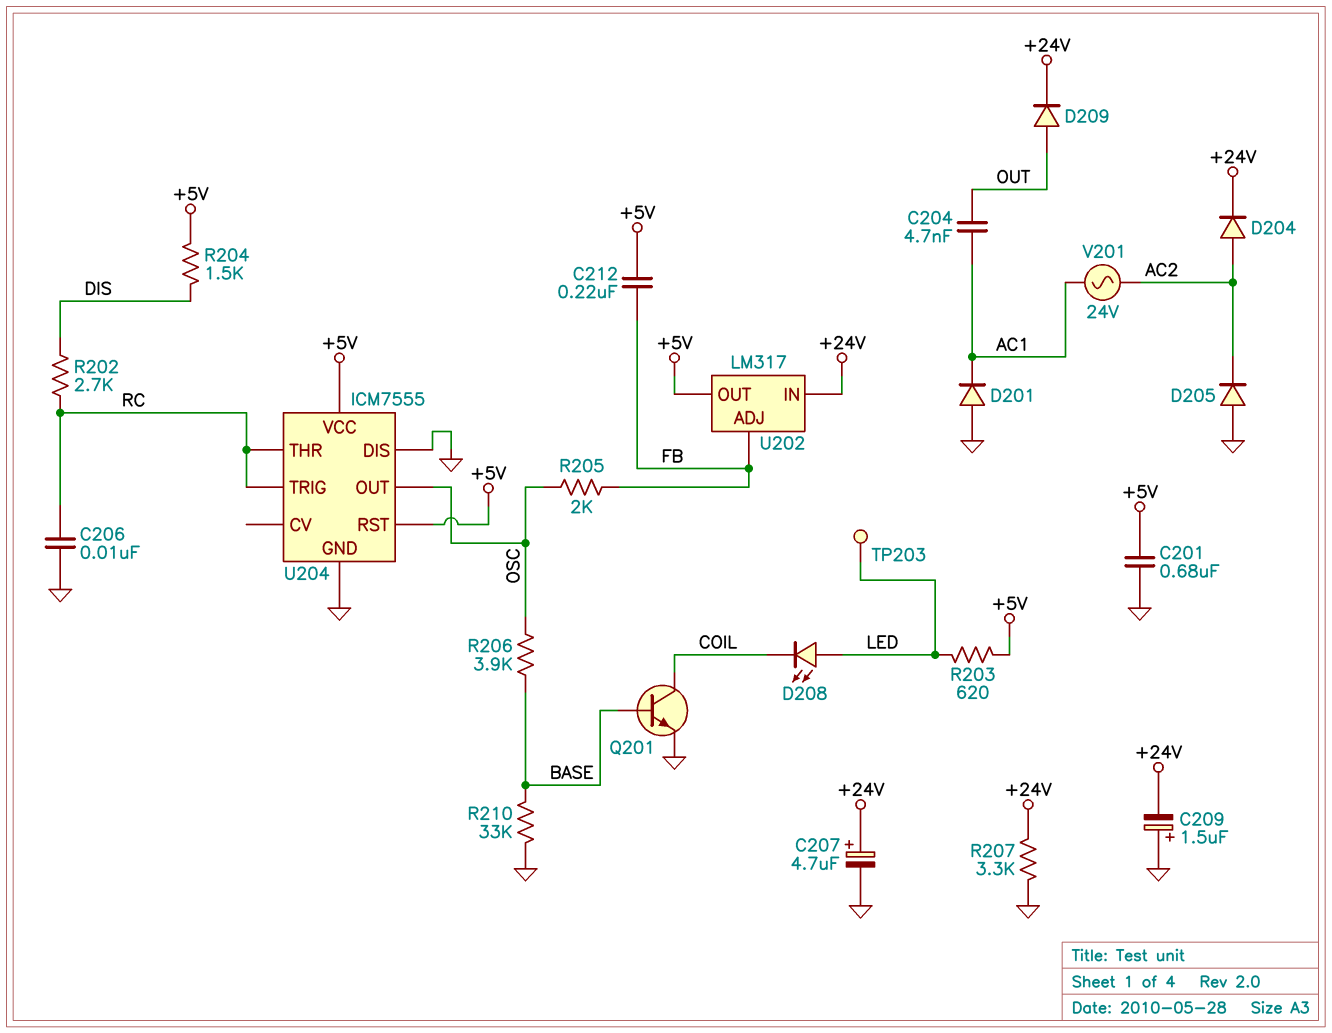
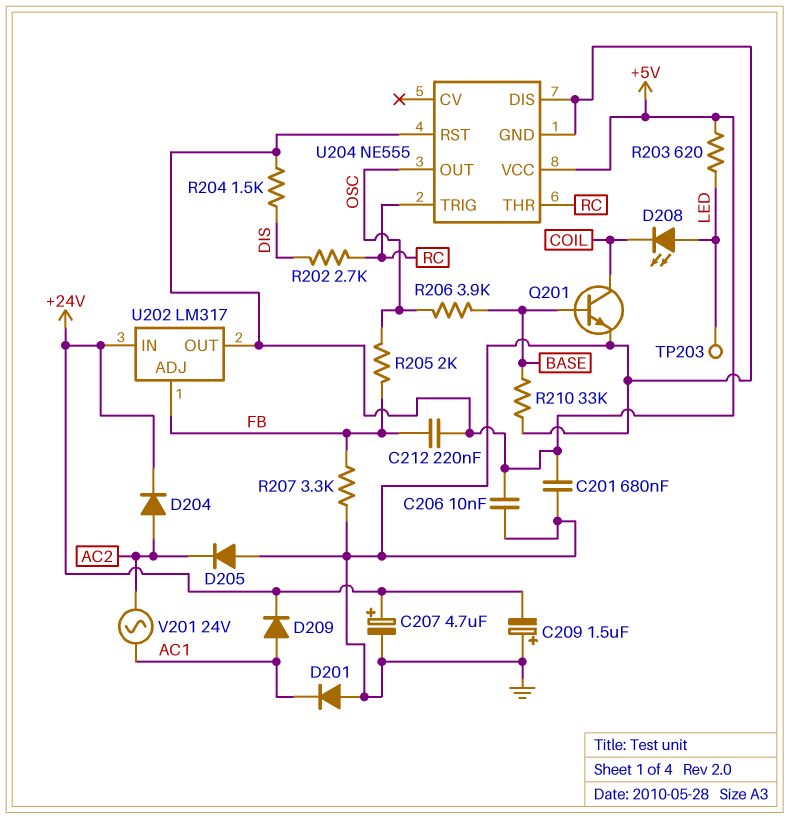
C204: 4.7nF (AC1, OUT) -> none
C206: 10nF (GND, RC) -> 10nF (+5V, GND)
D209: diode (A OUT, K +24V) -> diode (A AC1, K +24V)
R207: 3.3k (+24V, GND) -> 3.3k (FB, GND)
U204: ICM7555 -> NE555

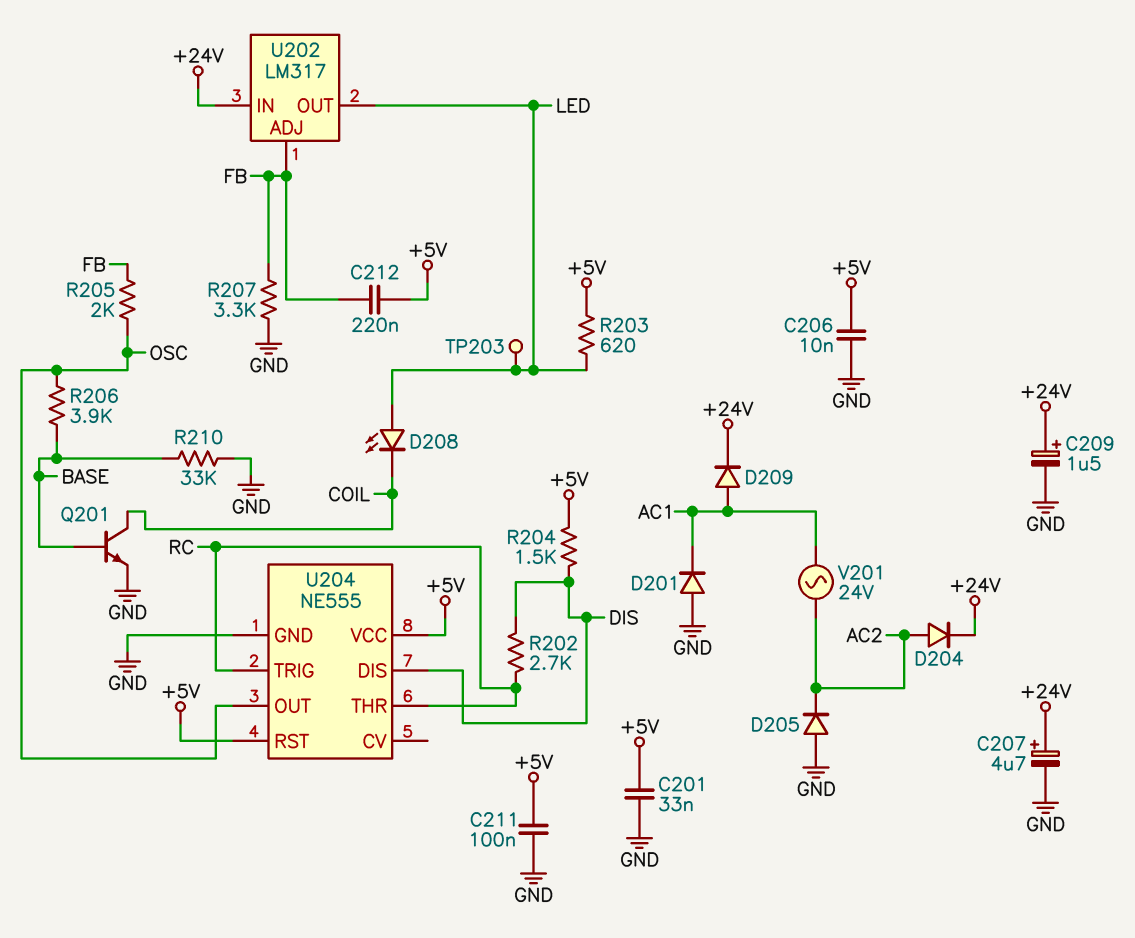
C201: 680nF (+5V, GND) -> 33nF (+5V, GND)
C209: 1.5uF (plus GND, minus +24V) -> 1.5uF (plus +24V, minus GND)
C211: none -> 100nF (+5V, GND)
U202 pin OUT: +5V -> LED
U204 pin DIS: GND -> DIS

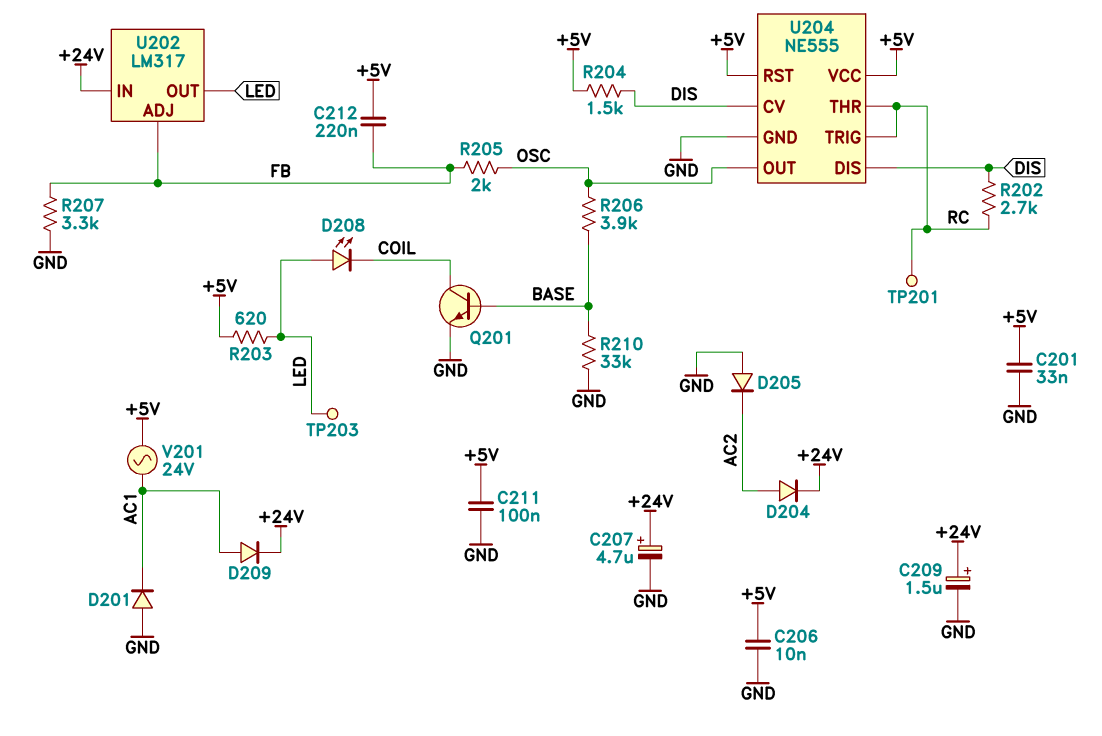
TP201: none -> test point (RC)
U204 pin CV: none -> DIS
V201: AC 24V (AC1, AC2) -> AC 24V (+5V, AC1)

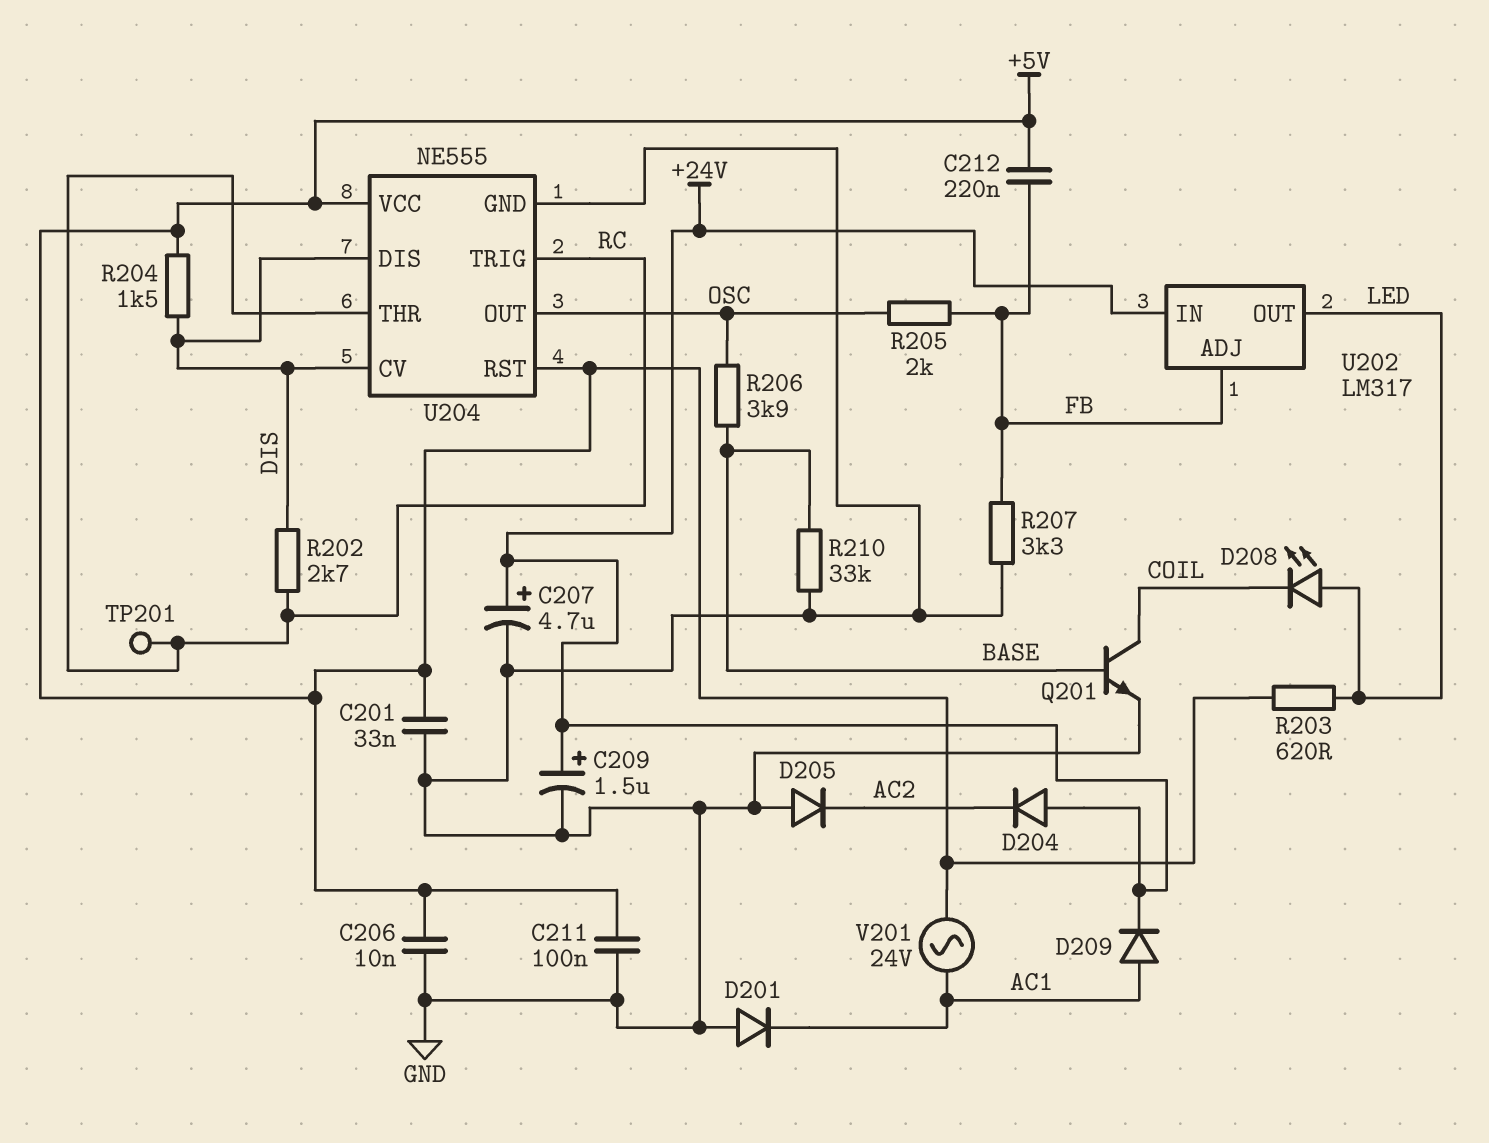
D204: diode (A AC2, K +24V) -> diode (A +24V, K AC2)
TP203: test point (LED) -> none

